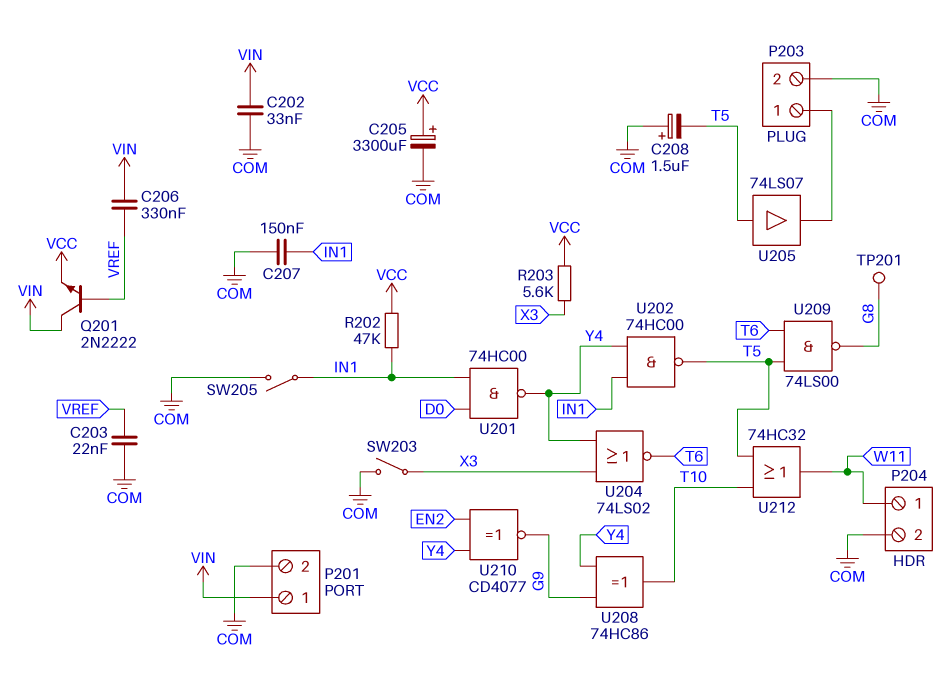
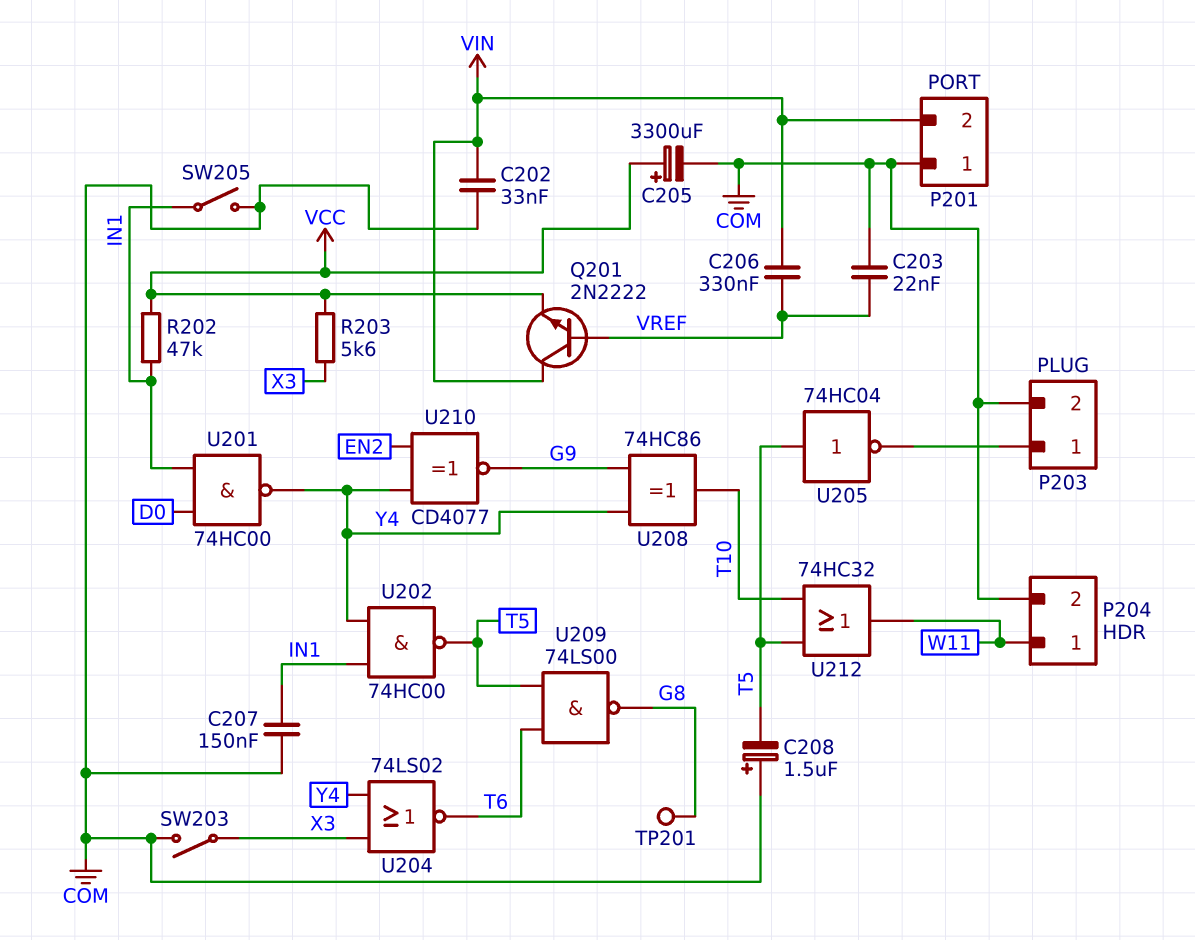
P201 pin 1: VIN -> COM
P201 pin 2: COM -> VIN
U205: buffer 74LS07 (in T5, out P203/1) -> NOT 74HC04 (in T5, out P203/1)

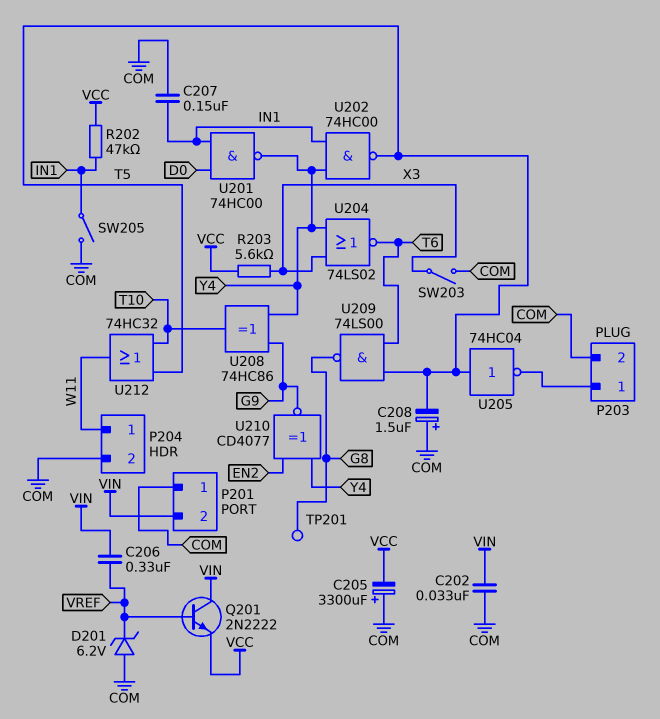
C203: 22nF (COM, VREF) -> none
C205: 3300uF (plus VCC, minus COM) -> 3300uF (plus COM, minus VCC)
D201: none -> zener 6.2V (A COM, K VREF)

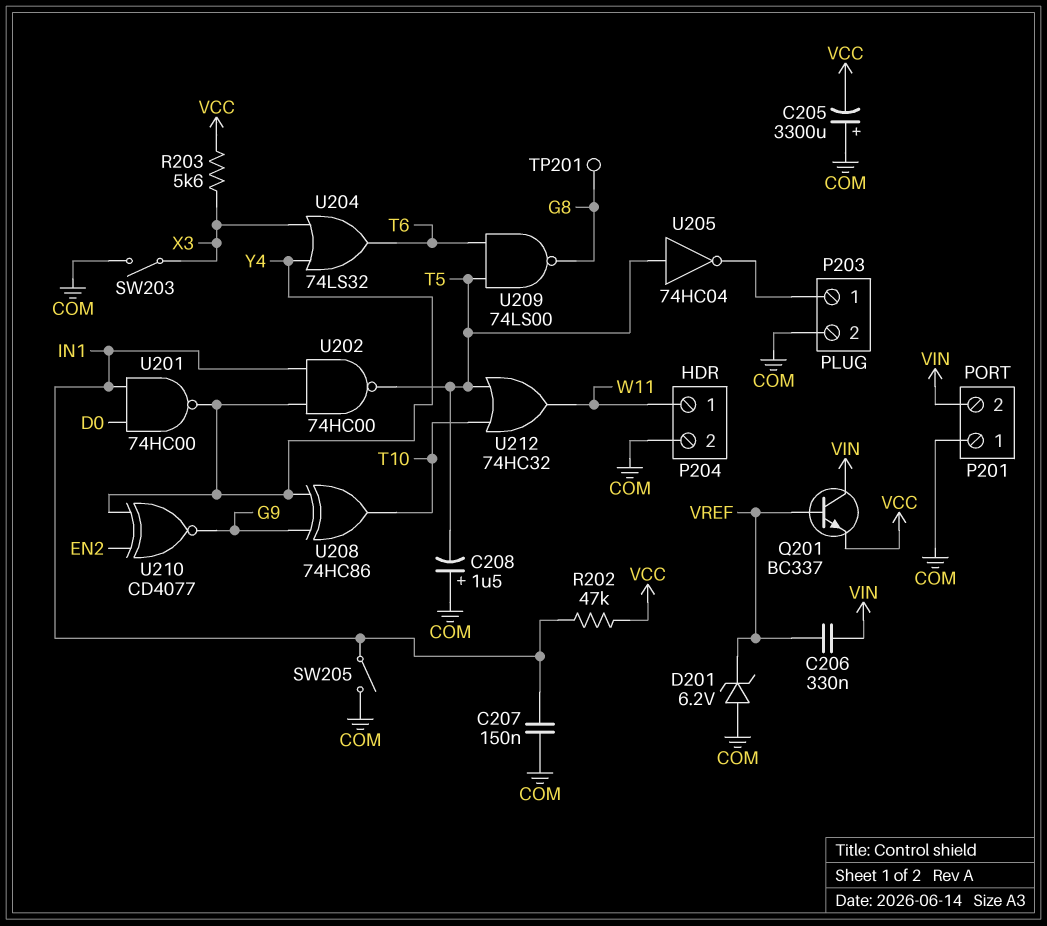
C202: 33nF (COM, VIN) -> none
Q201: NPN 2N2222 (B VREF, C VIN, E VCC) -> NPN BC337 (B VREF, C VIN, E VCC)
U204: NOR 74LS02 (in X3, in Y4, out T6) -> OR 74LS32 (in X3, in Y4, out T6)

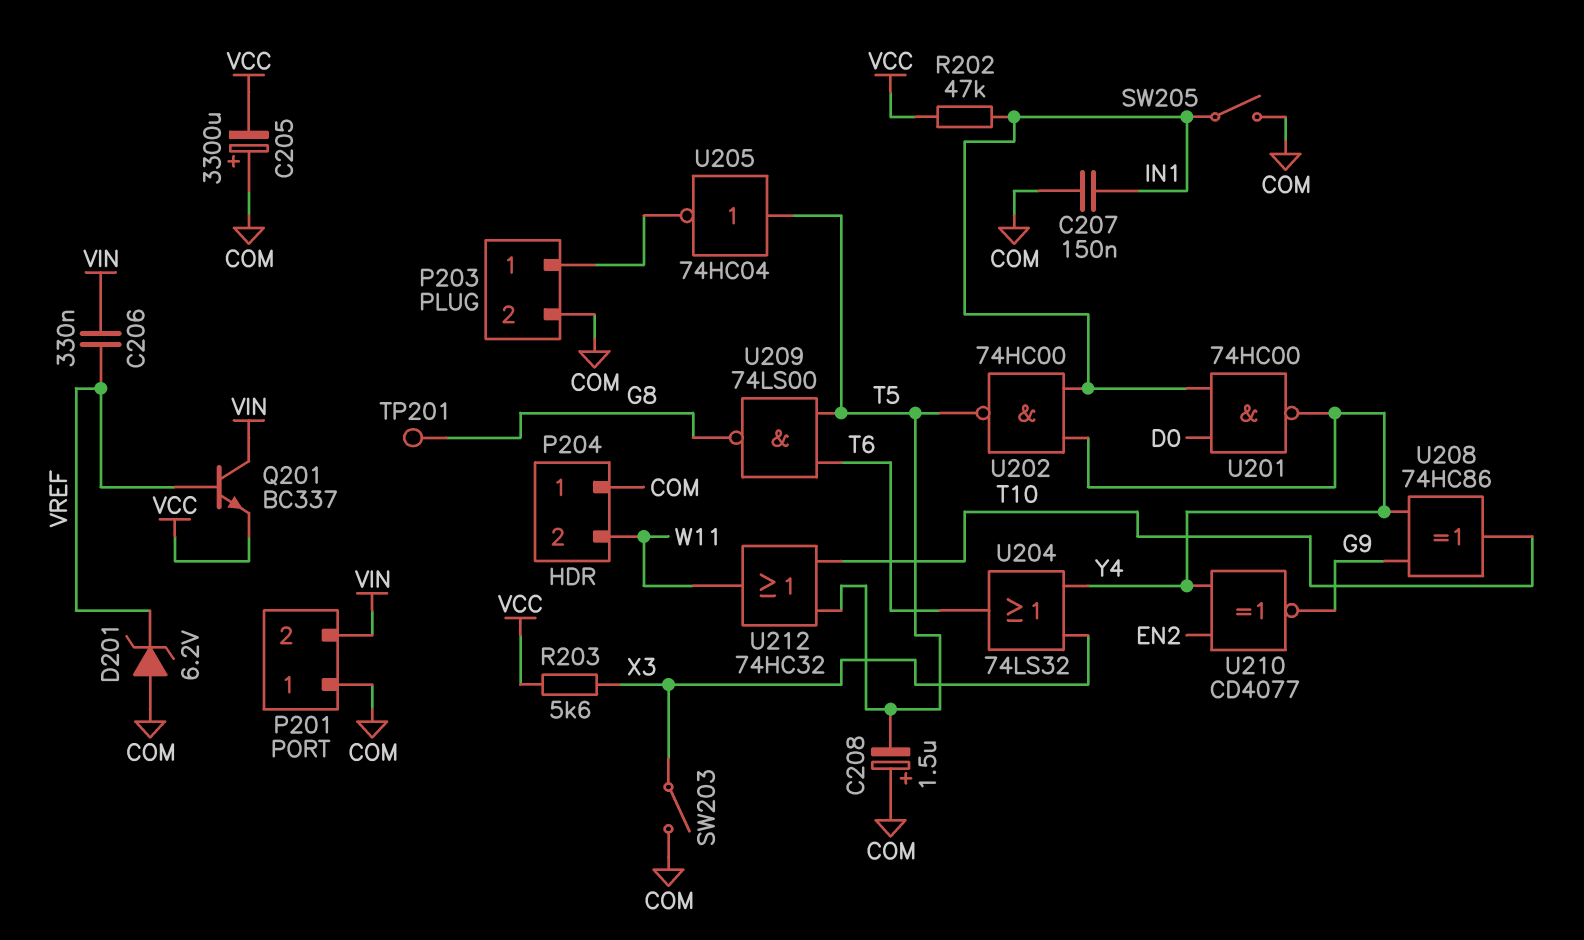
P204 pin 1: W11 -> COM
P204 pin 2: COM -> W11

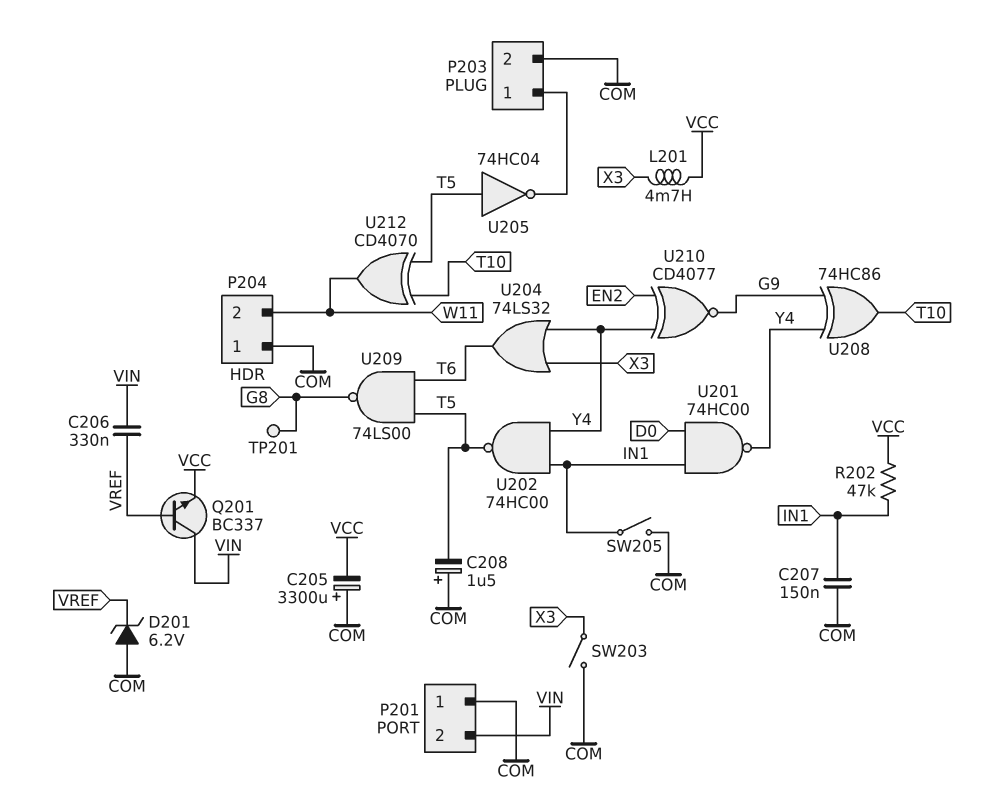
L201: none -> 4.7mH (VCC, X3)
R203: 5.6k (VCC, X3) -> none
U212: OR 74HC32 (in T5, in T10, out W11) -> XOR CD4070 (in T5, in T10, out W11)

